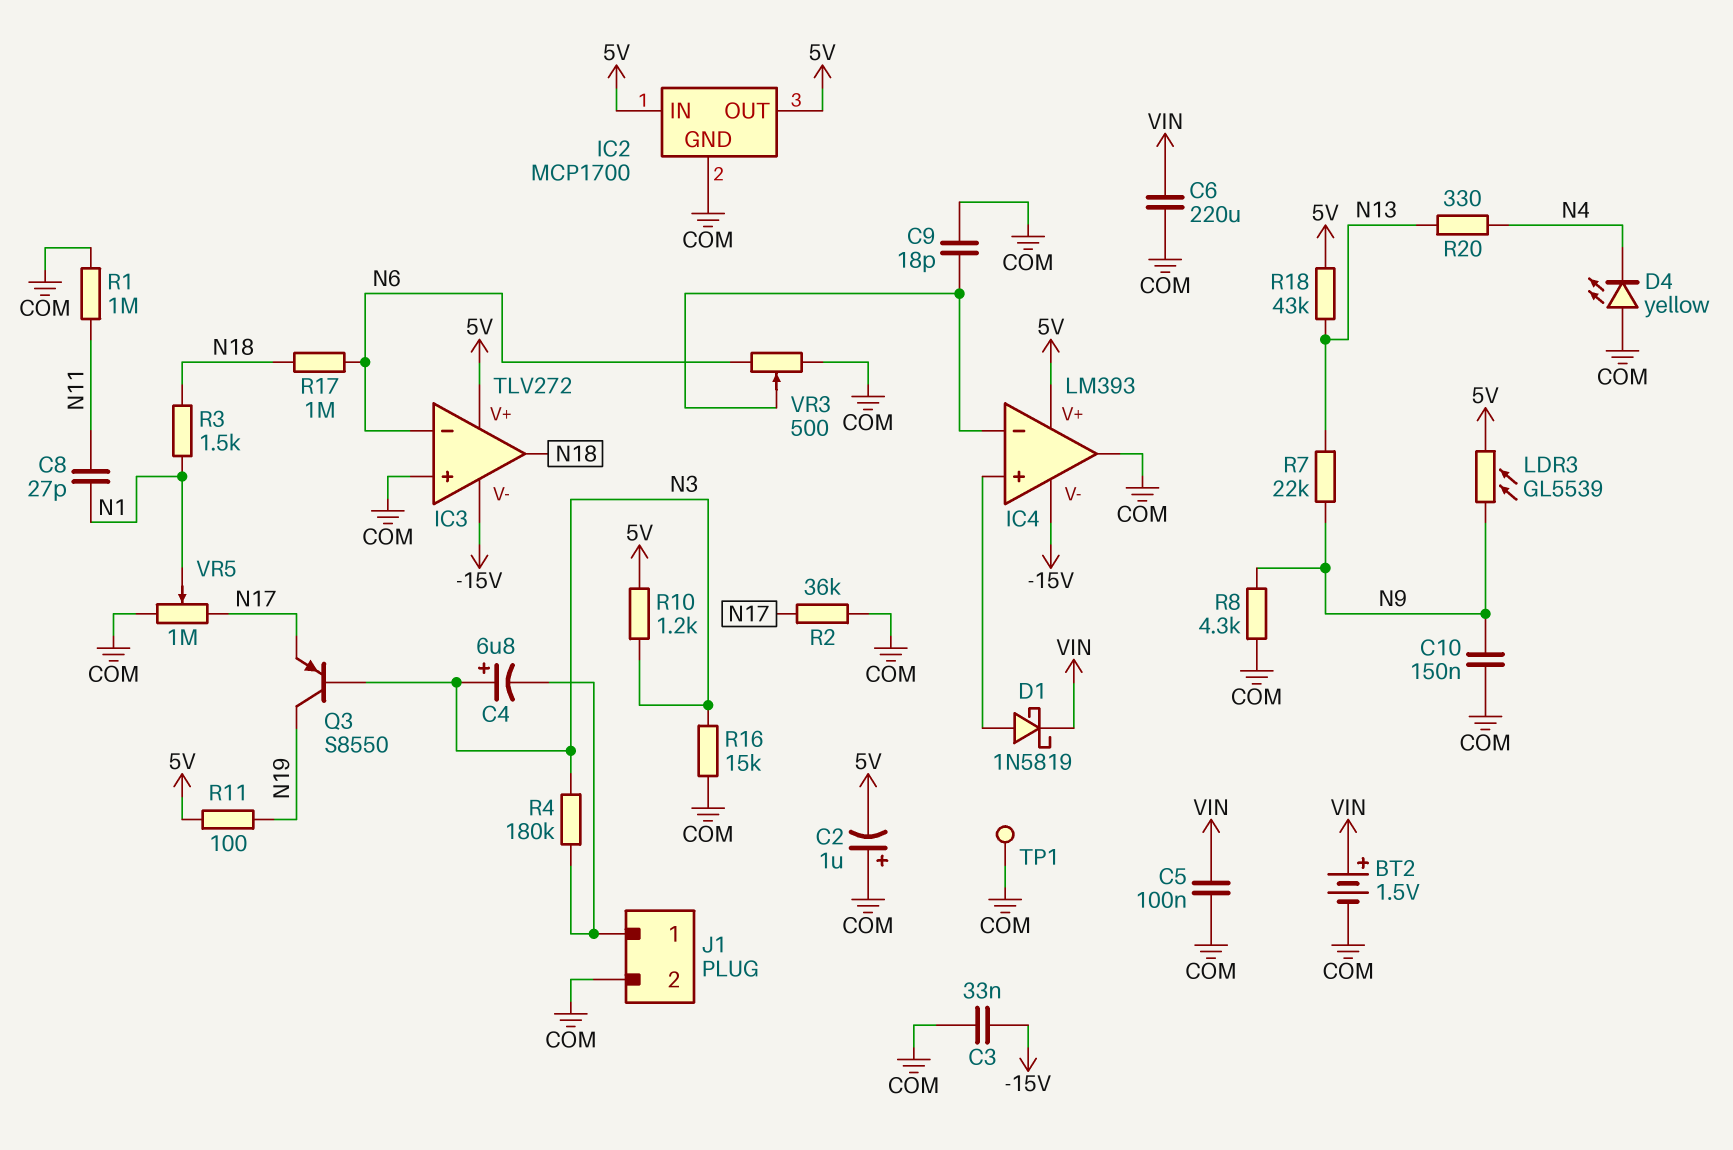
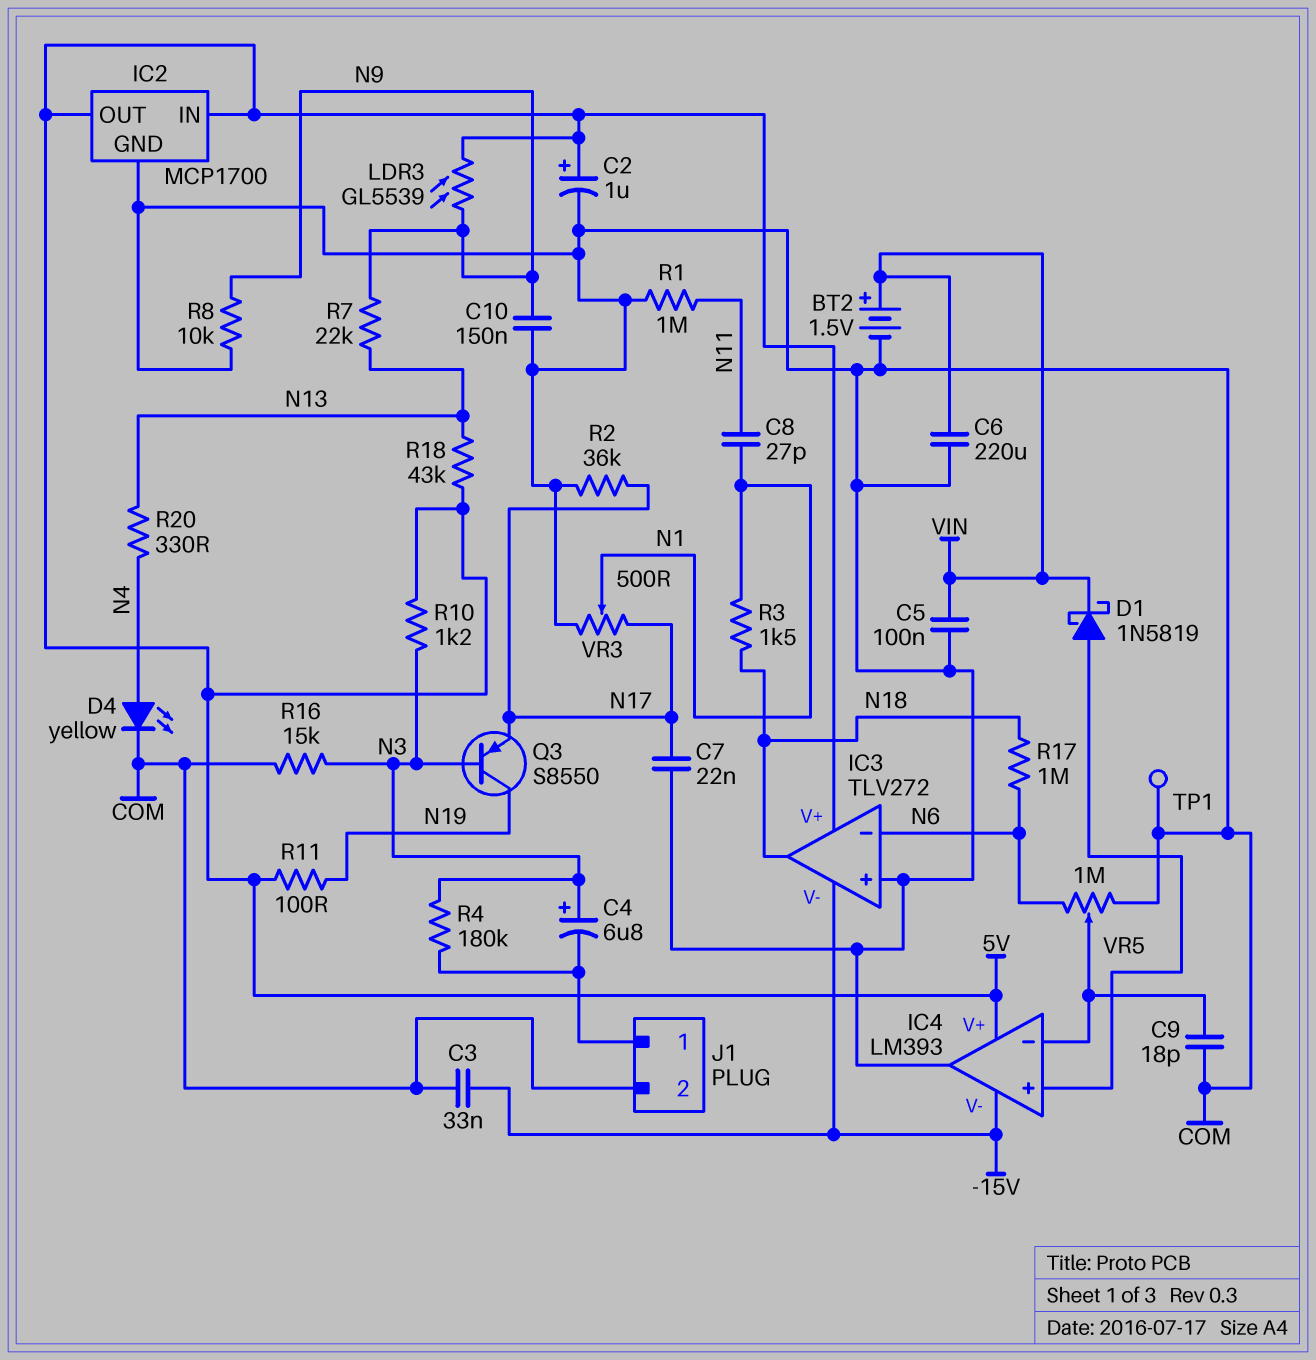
C2: 1uF (plus COM, minus 5V) -> 1uF (plus 5V, minus COM)
C7: none -> 22nF (COM, N17)
D4: LED yellow (A COM, K N4) -> LED yellow (A N4, K COM)
R8: 4.3k (COM, N9) -> 10k (COM, N9)
VR3: 500 (COM, N6, wiper IC4/in-) -> 500 (COM, N17, wiper N1)
VR5: 1M (COM, N17, wiper N1) -> 1M (COM, N6, wiper IC4/in-)

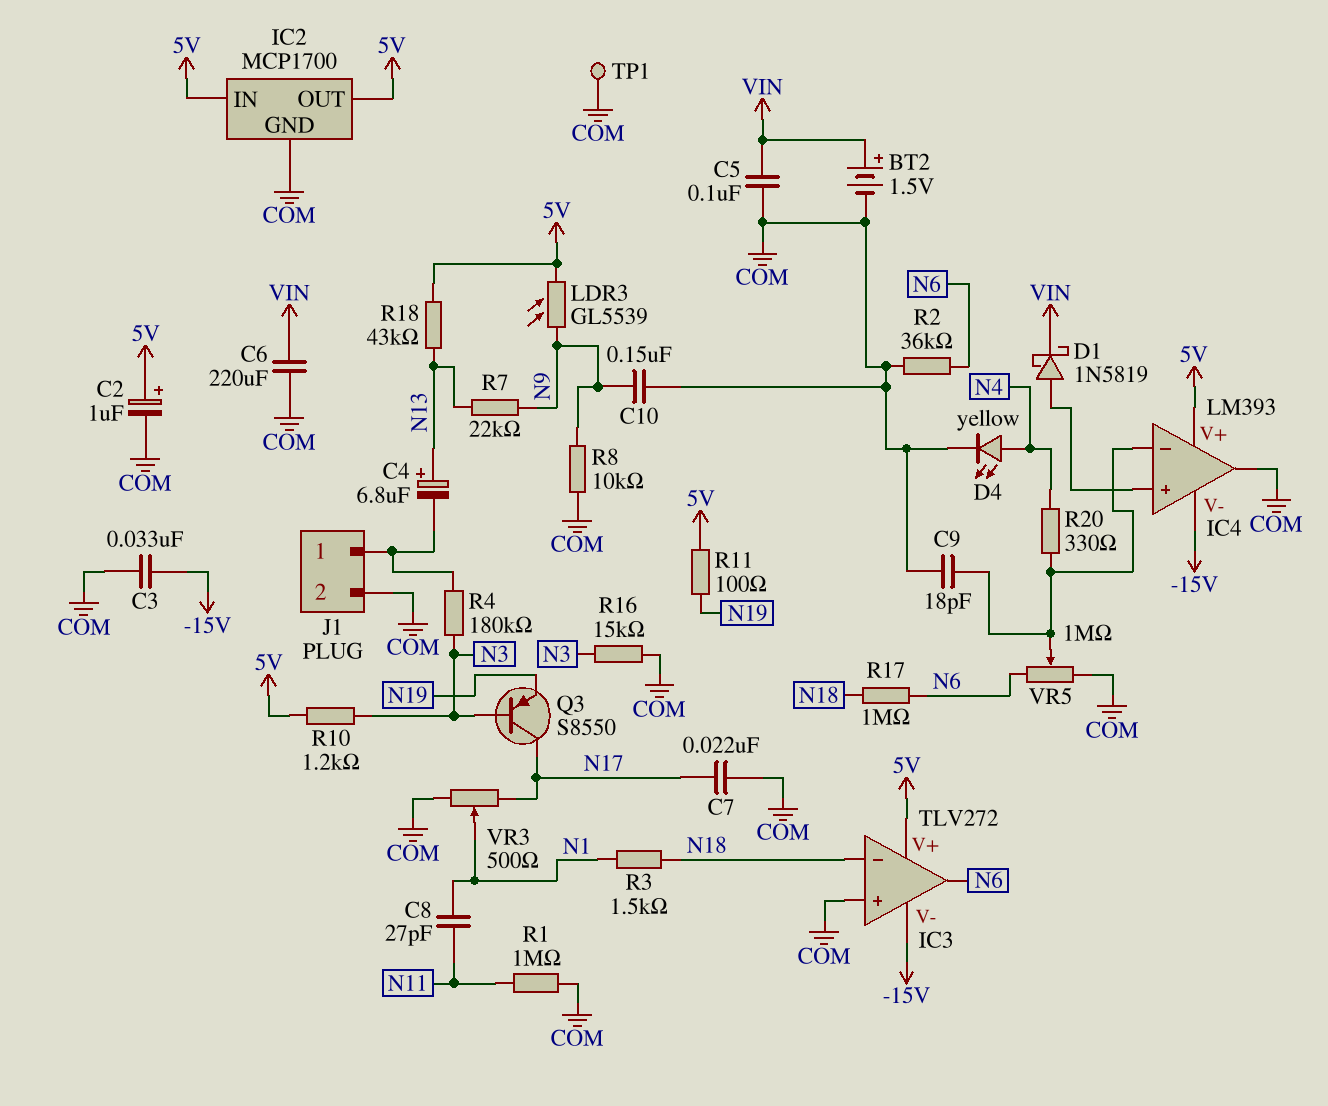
C4: 6.8uF (plus N3, minus J1/1) -> 6.8uF (plus N13, minus J1/1)
IC3 pin in-: N6 -> N18
IC3 pin out: N18 -> N6
Q3: PNP S8550 (B N3, C N19, E N17) -> PNP S8550 (B N3, C N17, E N19)
R2: 36k (COM, N17) -> 36k (COM, N6)
R20: 330 (N4, N13) -> 330 (IC4/in-, N4)

